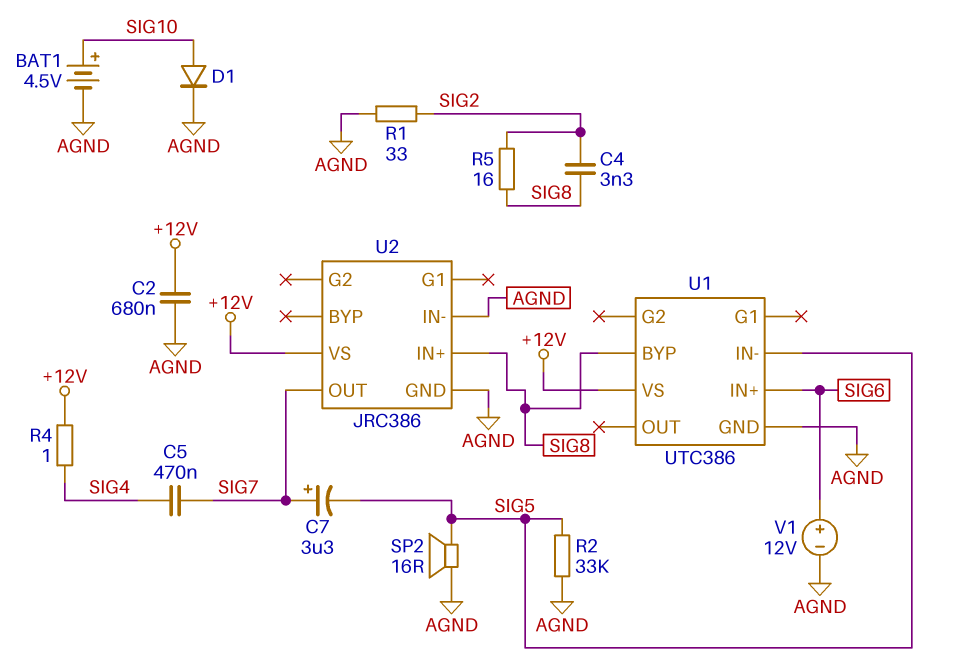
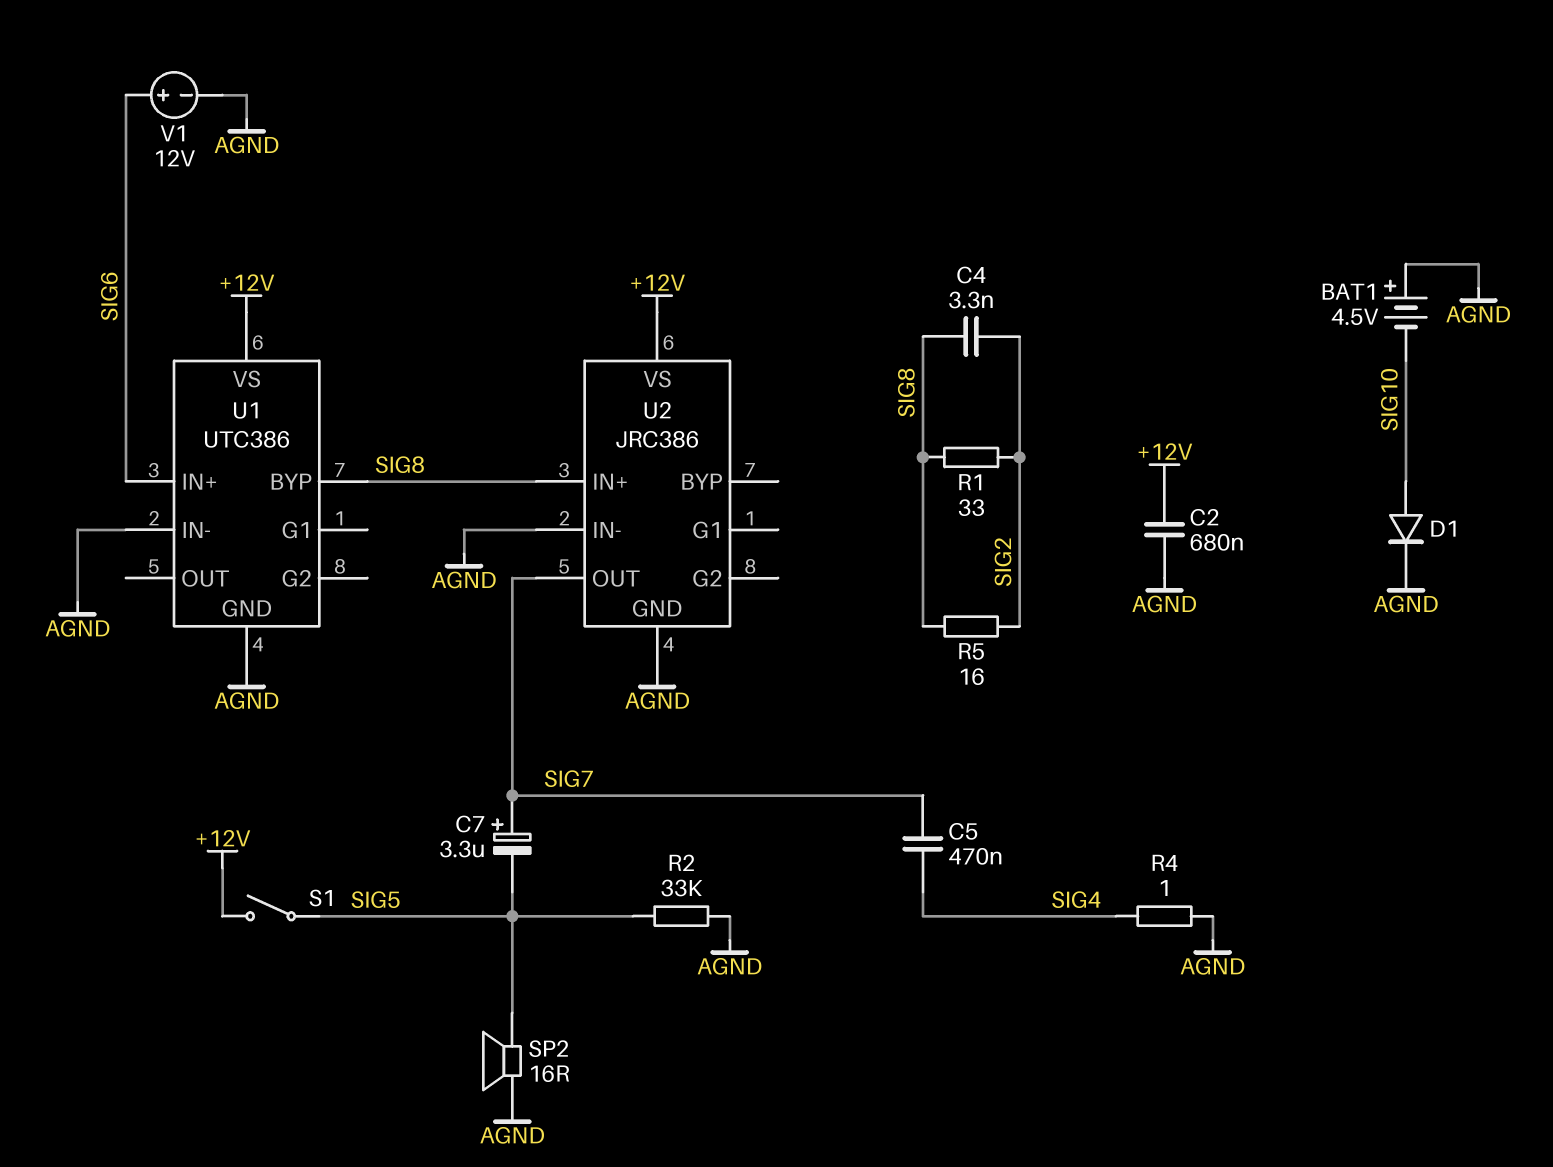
BAT1: 4.5V (plus SIG10, minus AGND) -> 4.5V (plus AGND, minus SIG10)
R1: 33 (AGND, SIG2) -> 33 (SIG2, SIG8)
R4: 1 (+12V, SIG4) -> 1 (AGND, SIG4)
S1: none -> switch (+12V, SIG5)
U1 pin IN-: SIG5 -> AGND

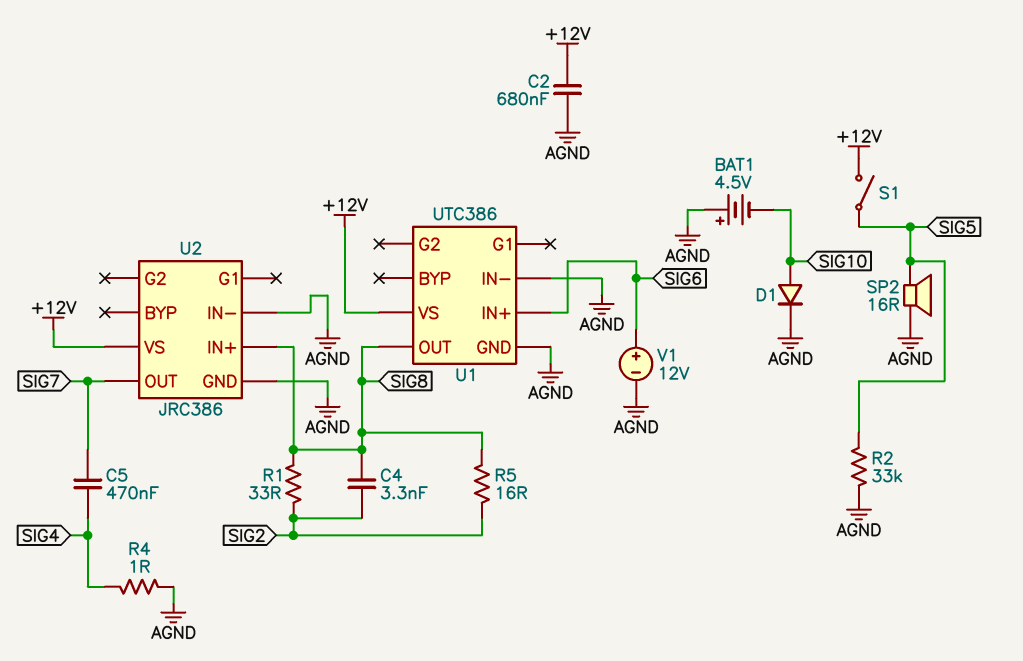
C7: 3.3uF (plus SIG7, minus SIG5) -> none
U1 pin BYP: SIG8 -> none
U1 pin OUT: none -> SIG8

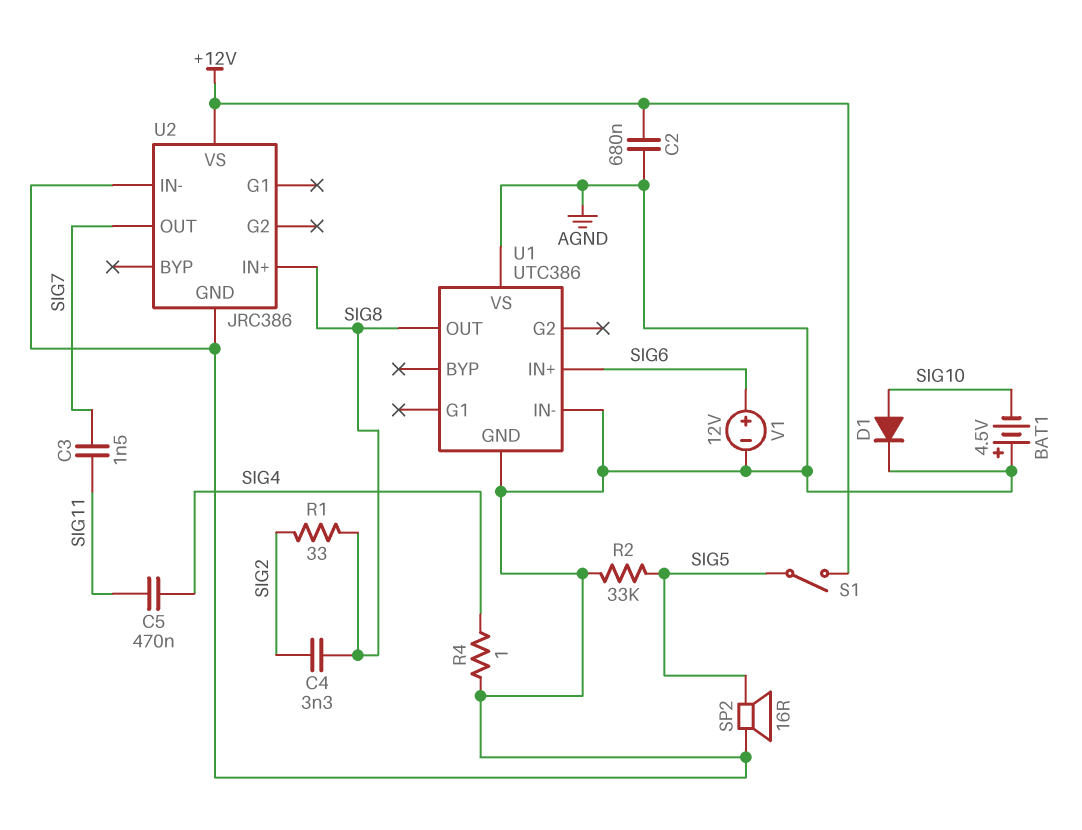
C3: none -> 1.5nF (SIG7, SIG11)
C5: 470nF (SIG4, SIG7) -> 470nF (SIG4, SIG11)
R5: 16 (SIG2, SIG8) -> none
U1 pin VS: +12V -> AGND

